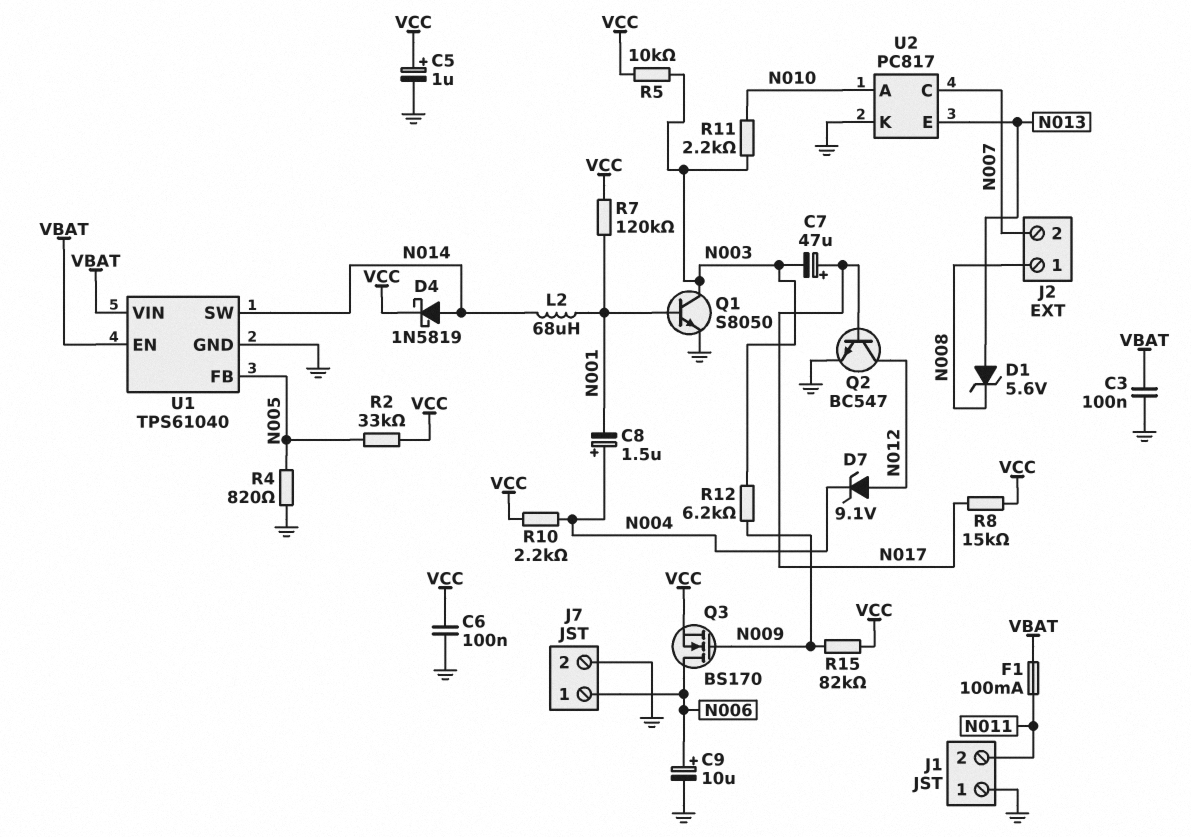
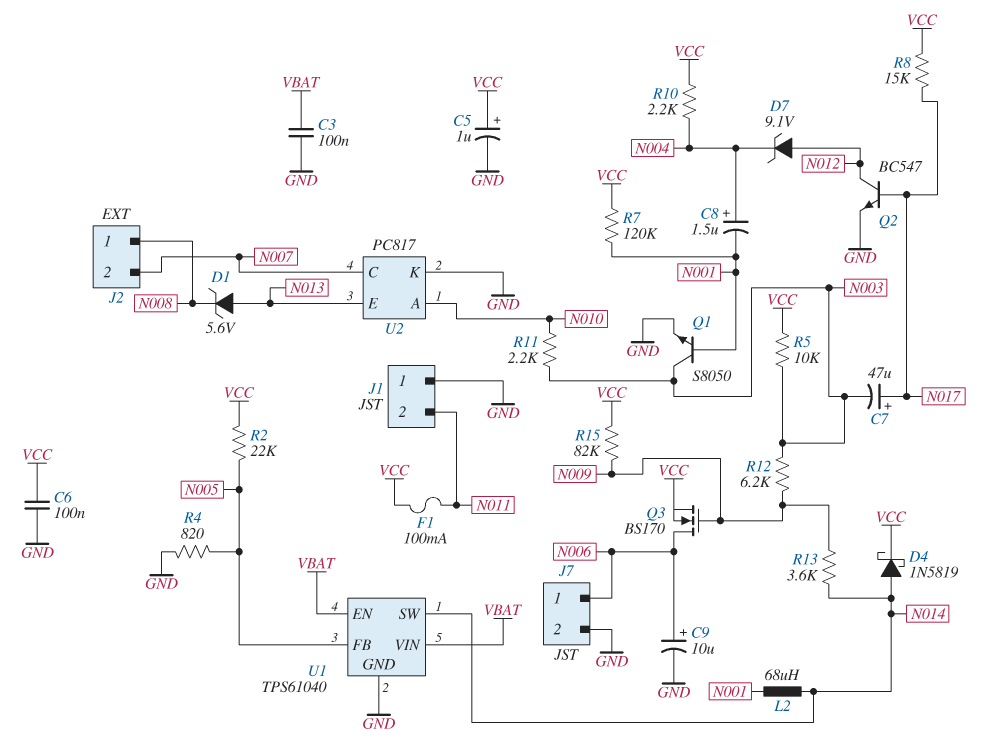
F1: 100mA (N011, VBAT) -> 100mA (N011, VCC)
R2: 33k (N005, VCC) -> 22k (N005, VCC)
R13: none -> 3.6k (N009, N014)

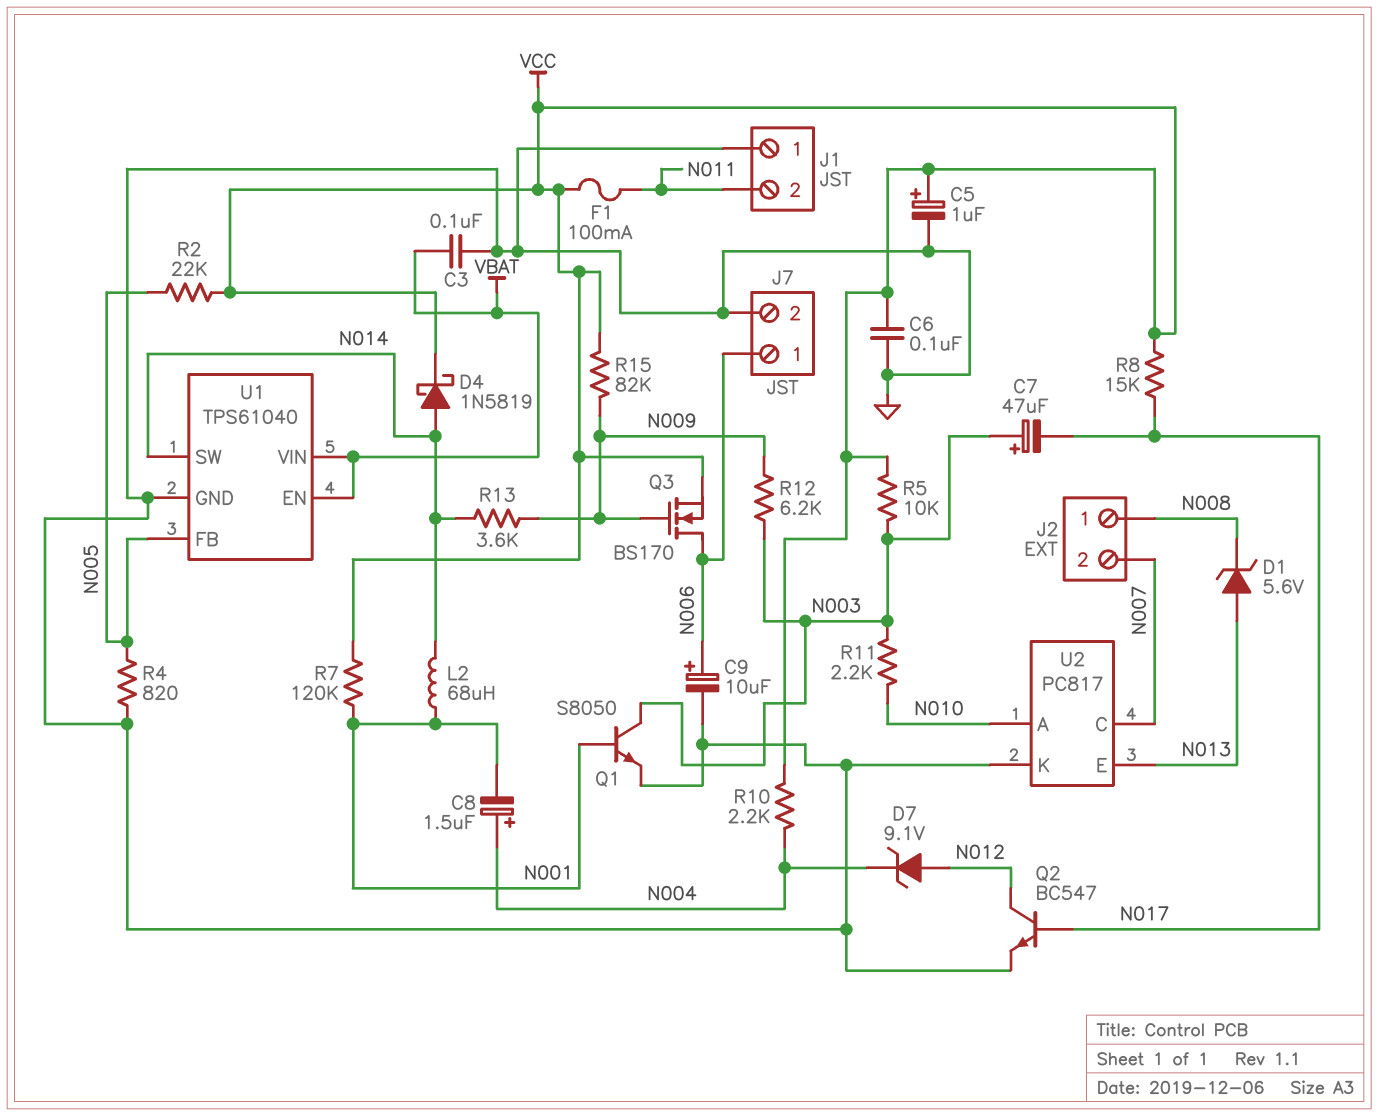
C7: 47uF (plus N017, minus N003) -> 47uF (plus N003, minus N017)

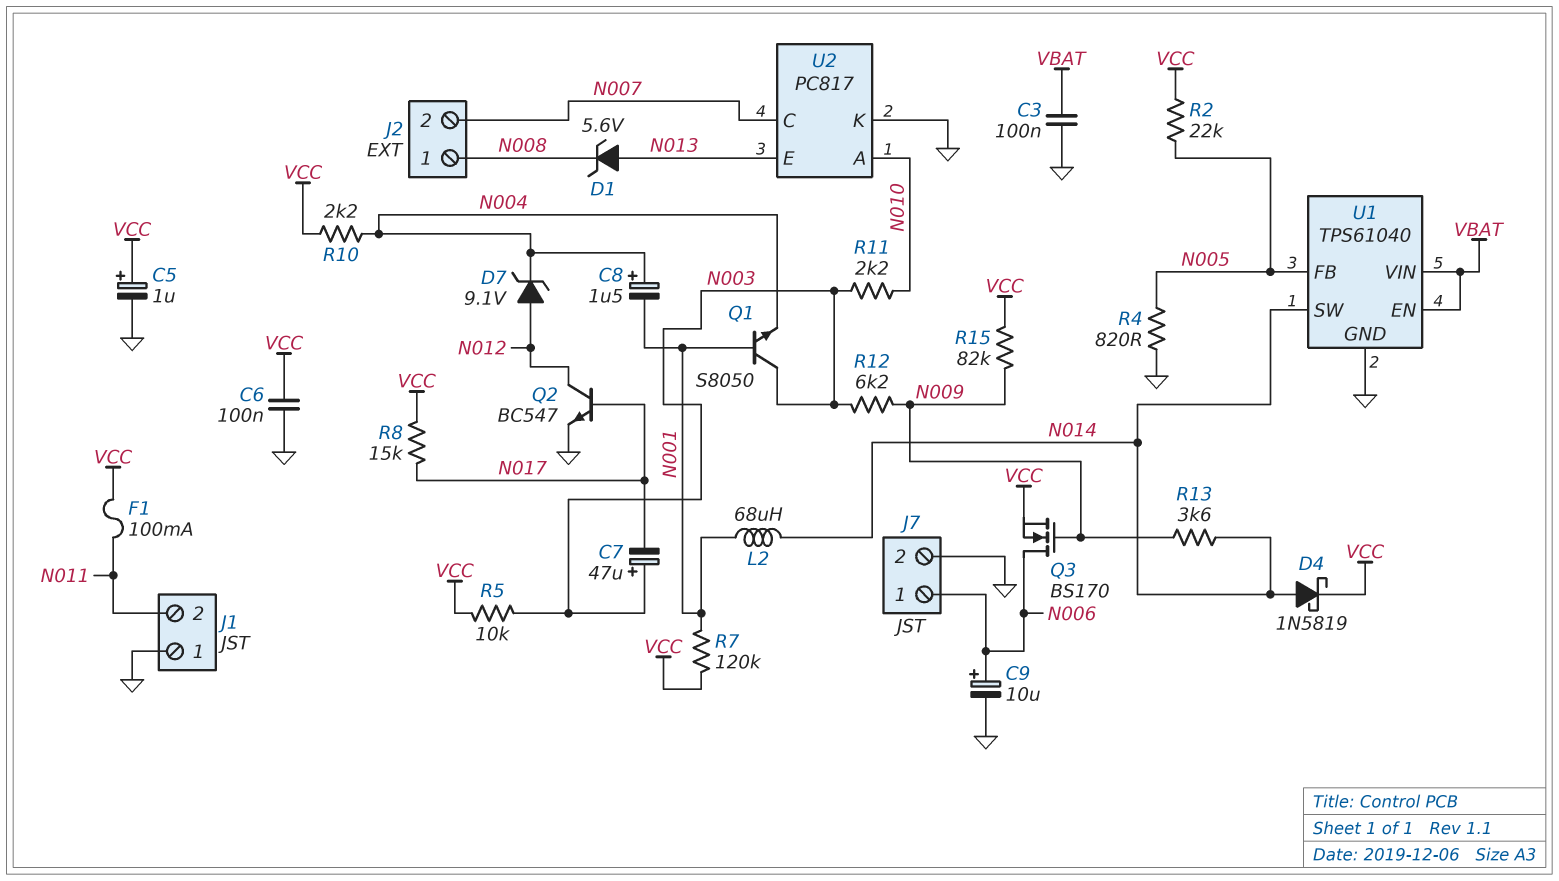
Q1: NPN S8050 (B N001, C N003, E GND) -> NPN S8050 (B N001, C N003, E N004)

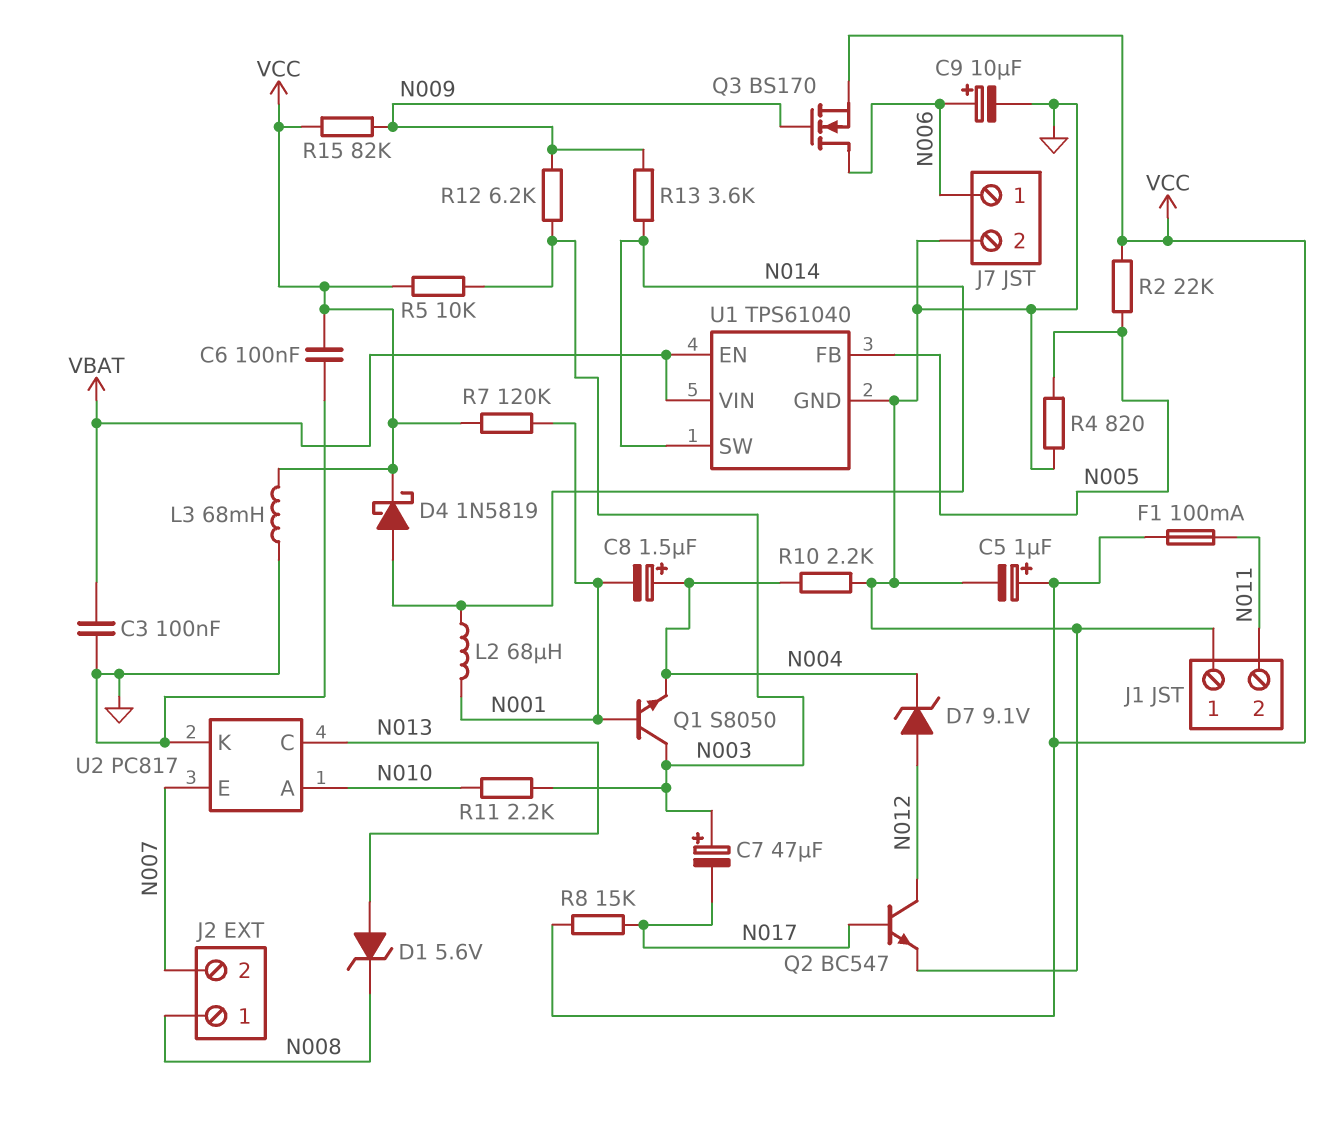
L3: none -> 68mH (GND, VCC)
R10: 2.2k (N004, VCC) -> 2.2k (GND, N004)
U2 pin C: N007 -> N013
U2 pin E: N013 -> N007

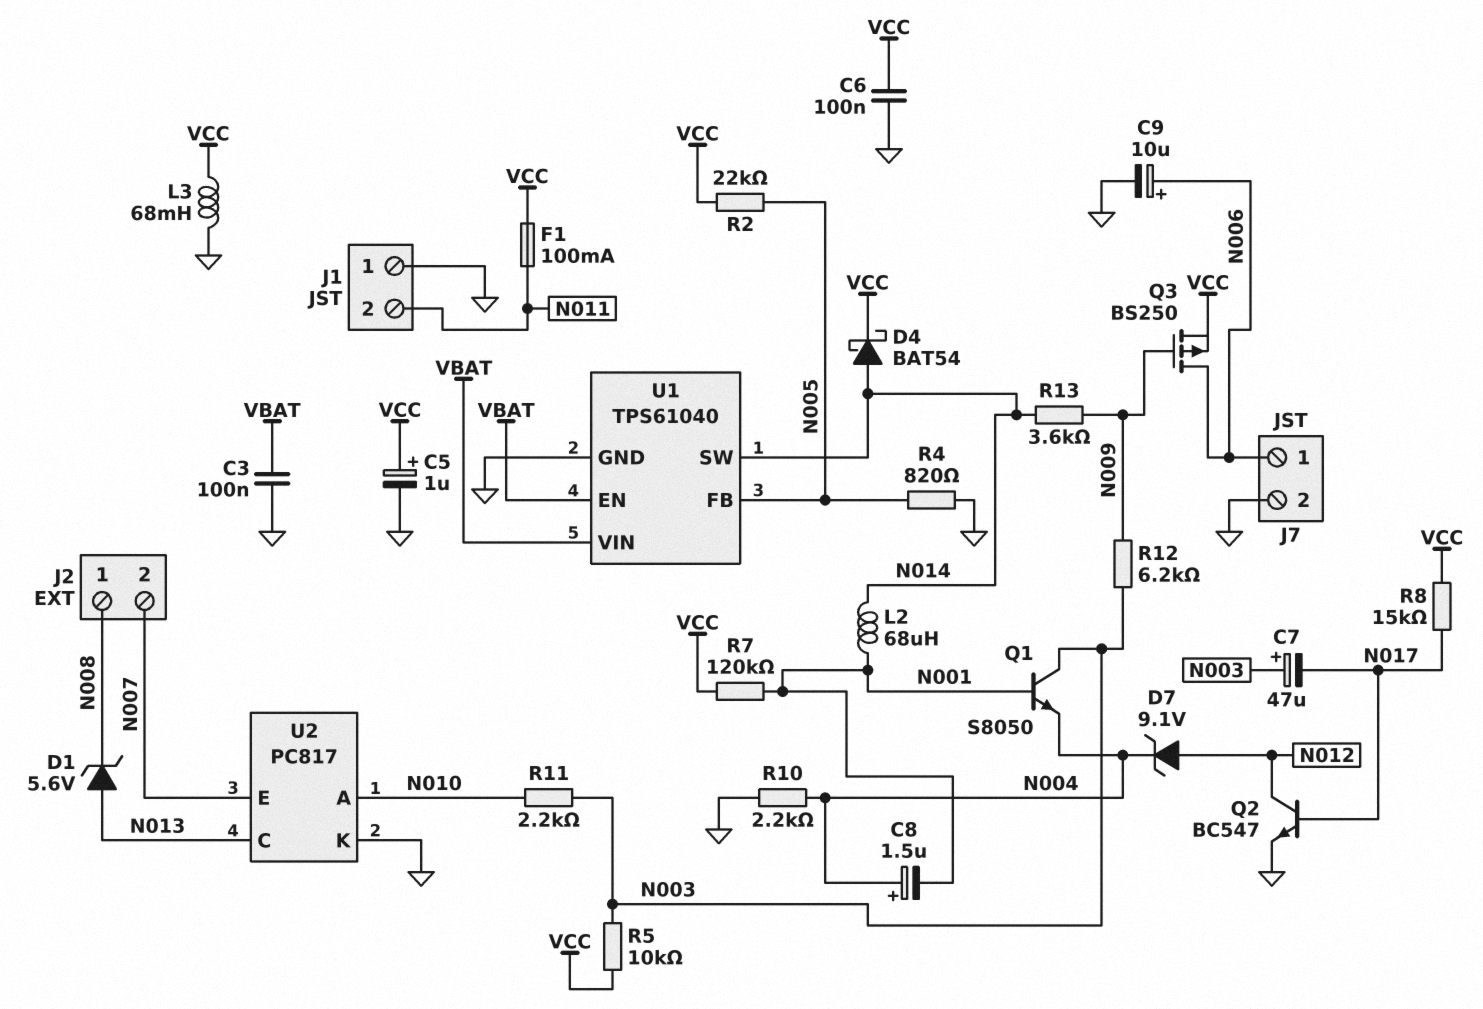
D4: schottky 1N5819 (A N014, K VCC) -> schottky BAT54 (A N014, K VCC)
Q3: NMOS BS170 (G N009, D N006, S VCC) -> PMOS BS250 (G N009, D N006, S VCC)
R15: 82k (N009, VCC) -> none

